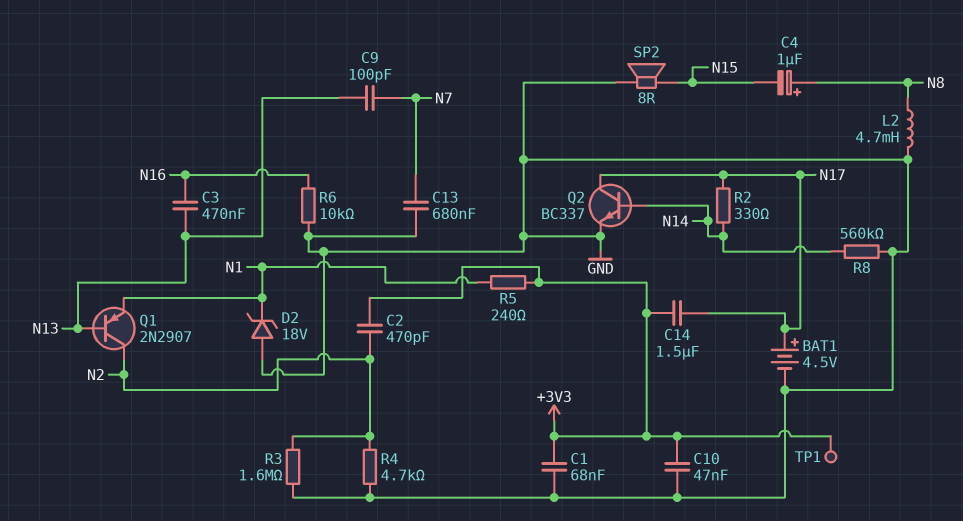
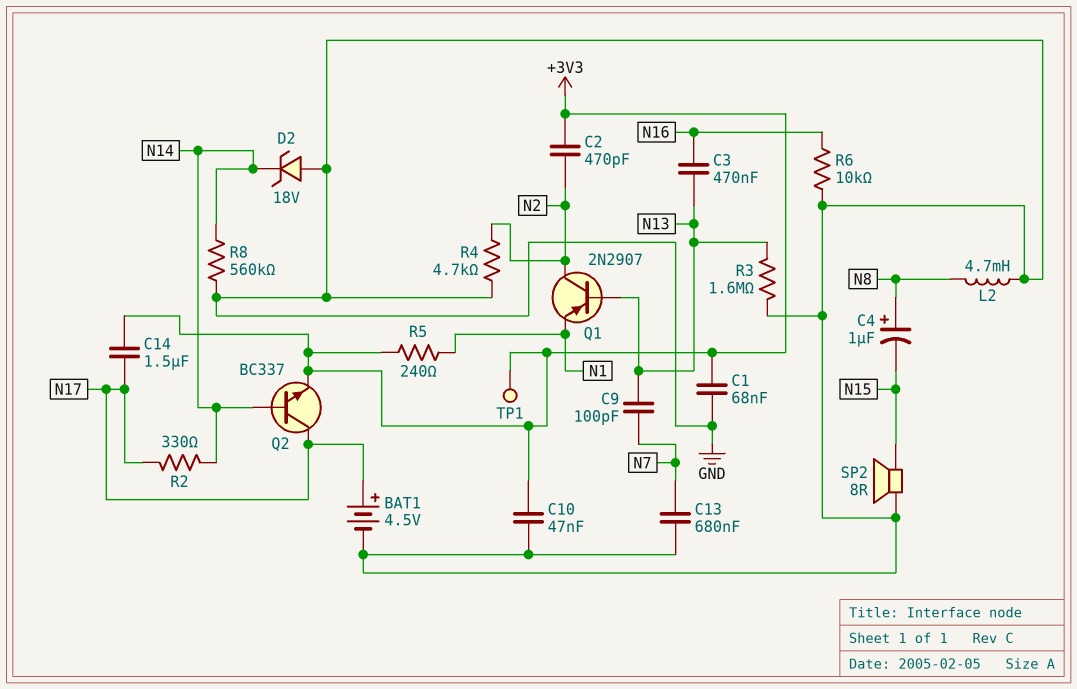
D2: zener 18V (A GND, K N1) -> zener 18V (A GND, K N14)
Q2: NPN BC337 (B N14, C N17, E GND) -> NPN BC337 (B N14, C N17, E +3V3)
R3: 1.6M (GND, N2) -> 1.6M (GND, N13)

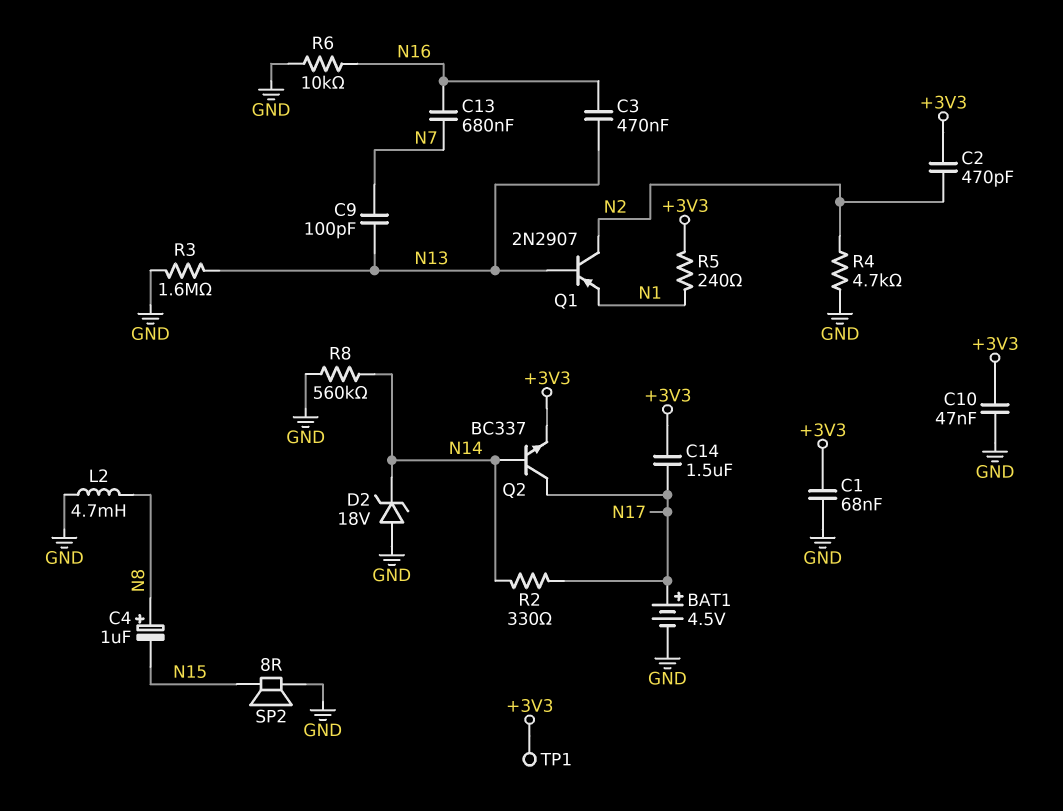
C13: 680nF (GND, N7) -> 680nF (N7, N16)

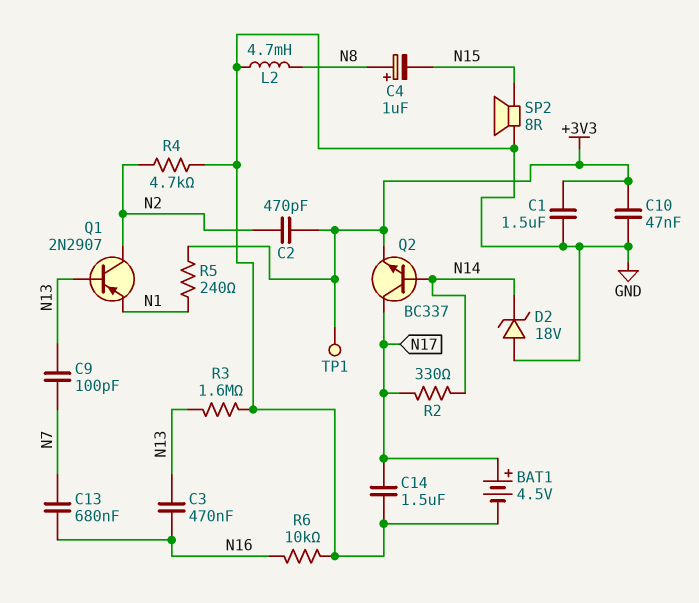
C1: 68nF (+3V3, GND) -> 1.5uF (+3V3, GND)
C14: 1.5uF (+3V3, N17) -> 1.5uF (GND, N17)
R8: 560k (GND, N14) -> none

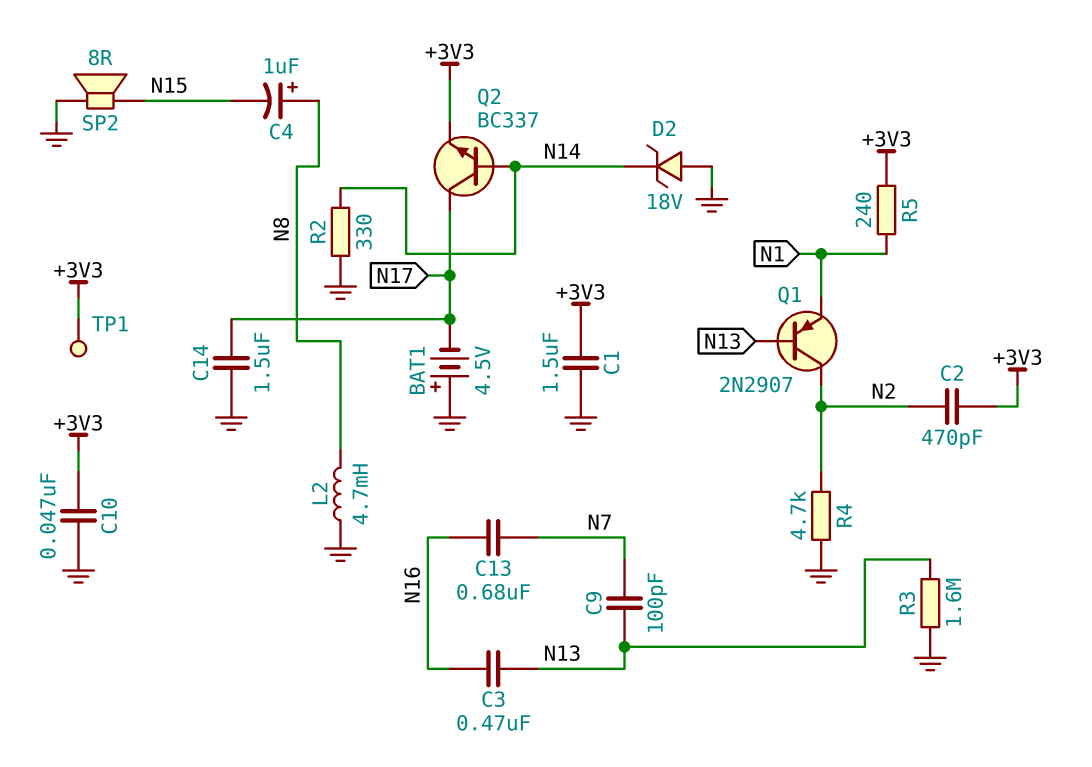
BAT1: 4.5V (plus N17, minus GND) -> 4.5V (plus GND, minus N17)
R2: 330 (N14, N17) -> 330 (GND, N14)
R6: 10k (GND, N16) -> none

